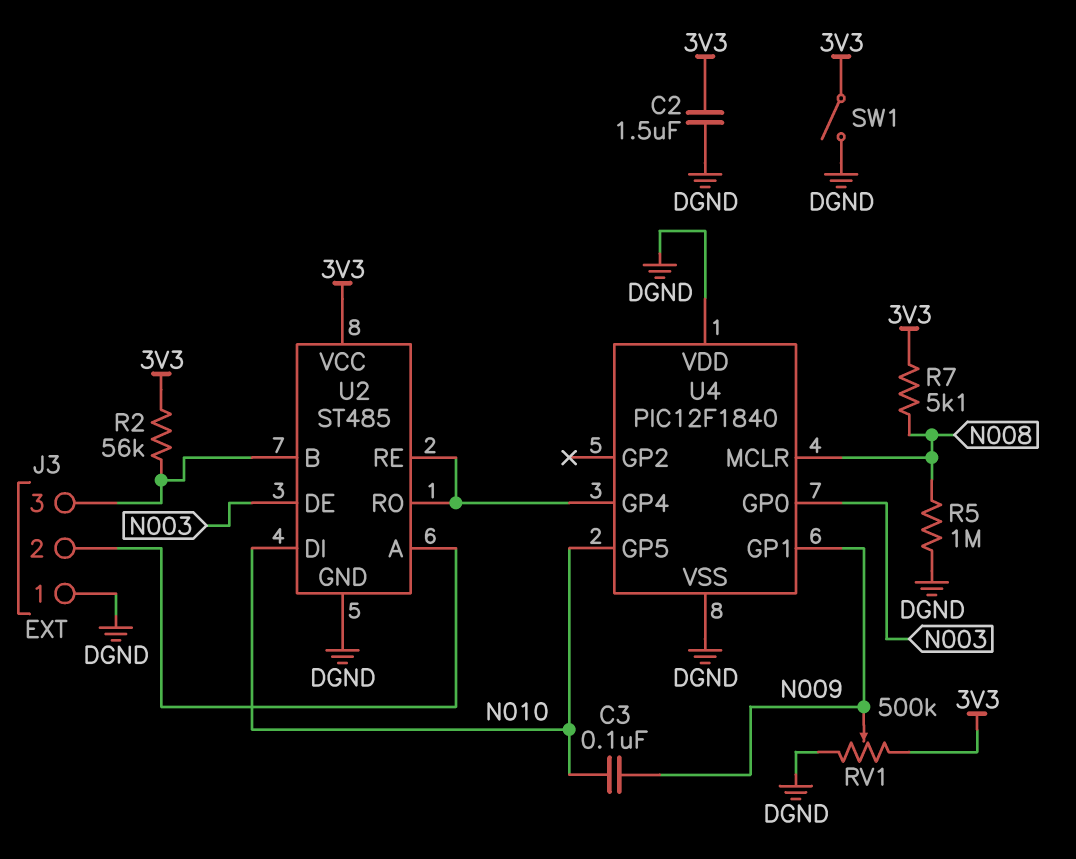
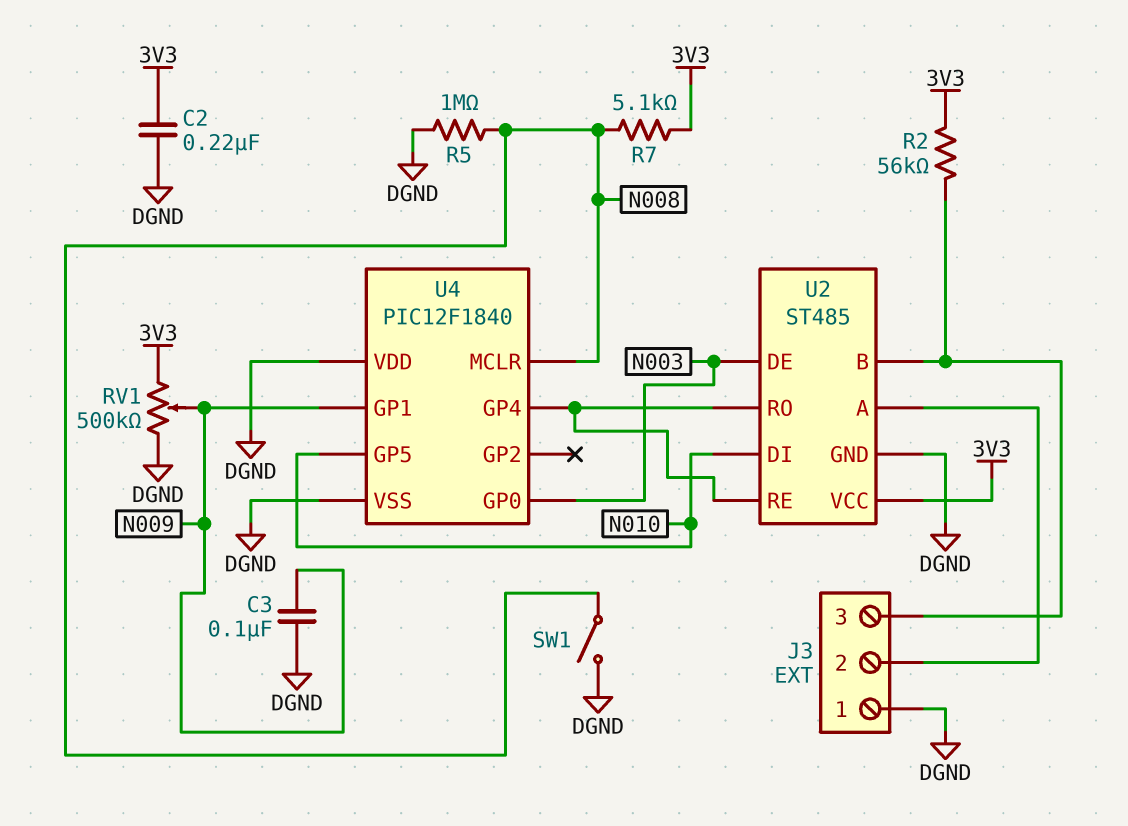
C2: 1.5uF (3V3, DGND) -> 220nF (3V3, DGND)
C3: 100nF (N009, N010) -> 100nF (DGND, N009)
SW1: switch (3V3, DGND) -> switch (DGND, N008)

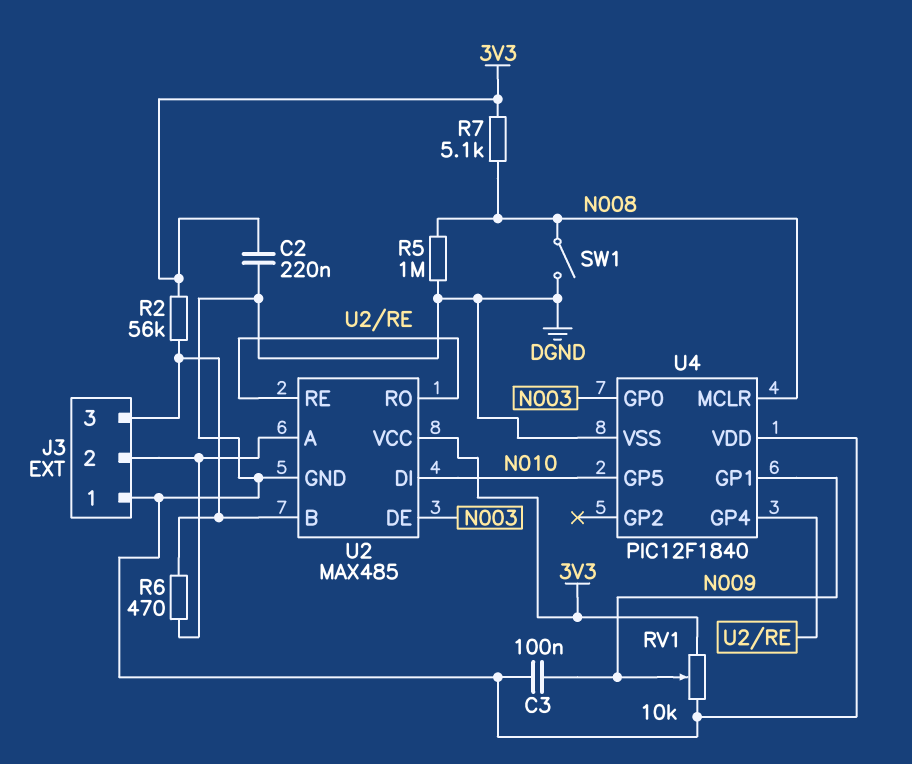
R6: none -> 470 (J3/2, J3/3)
RV1: 500k (3V3, DGND, wiper N009) -> 10k (3V3, DGND, wiper N009)
U2: ST485 -> MAX485

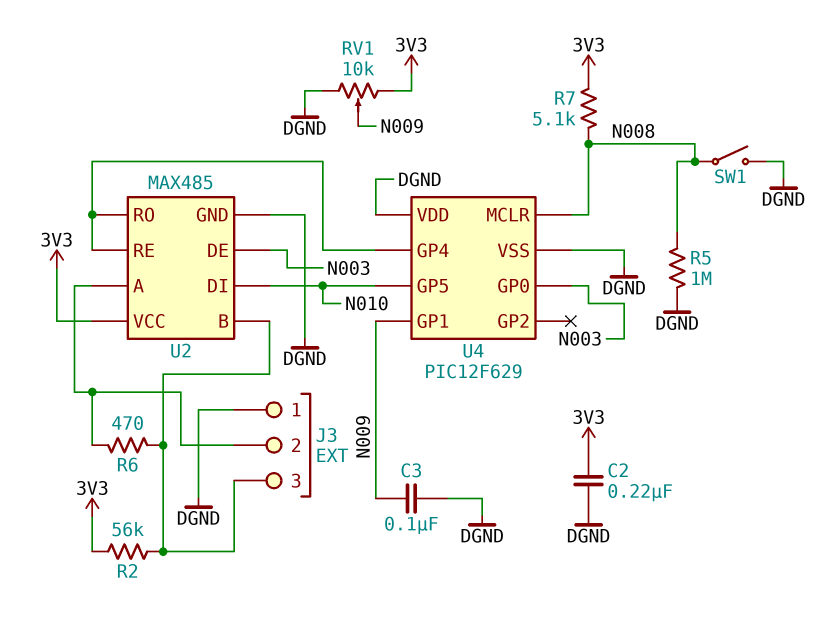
U4: PIC12F1840 -> PIC12F629

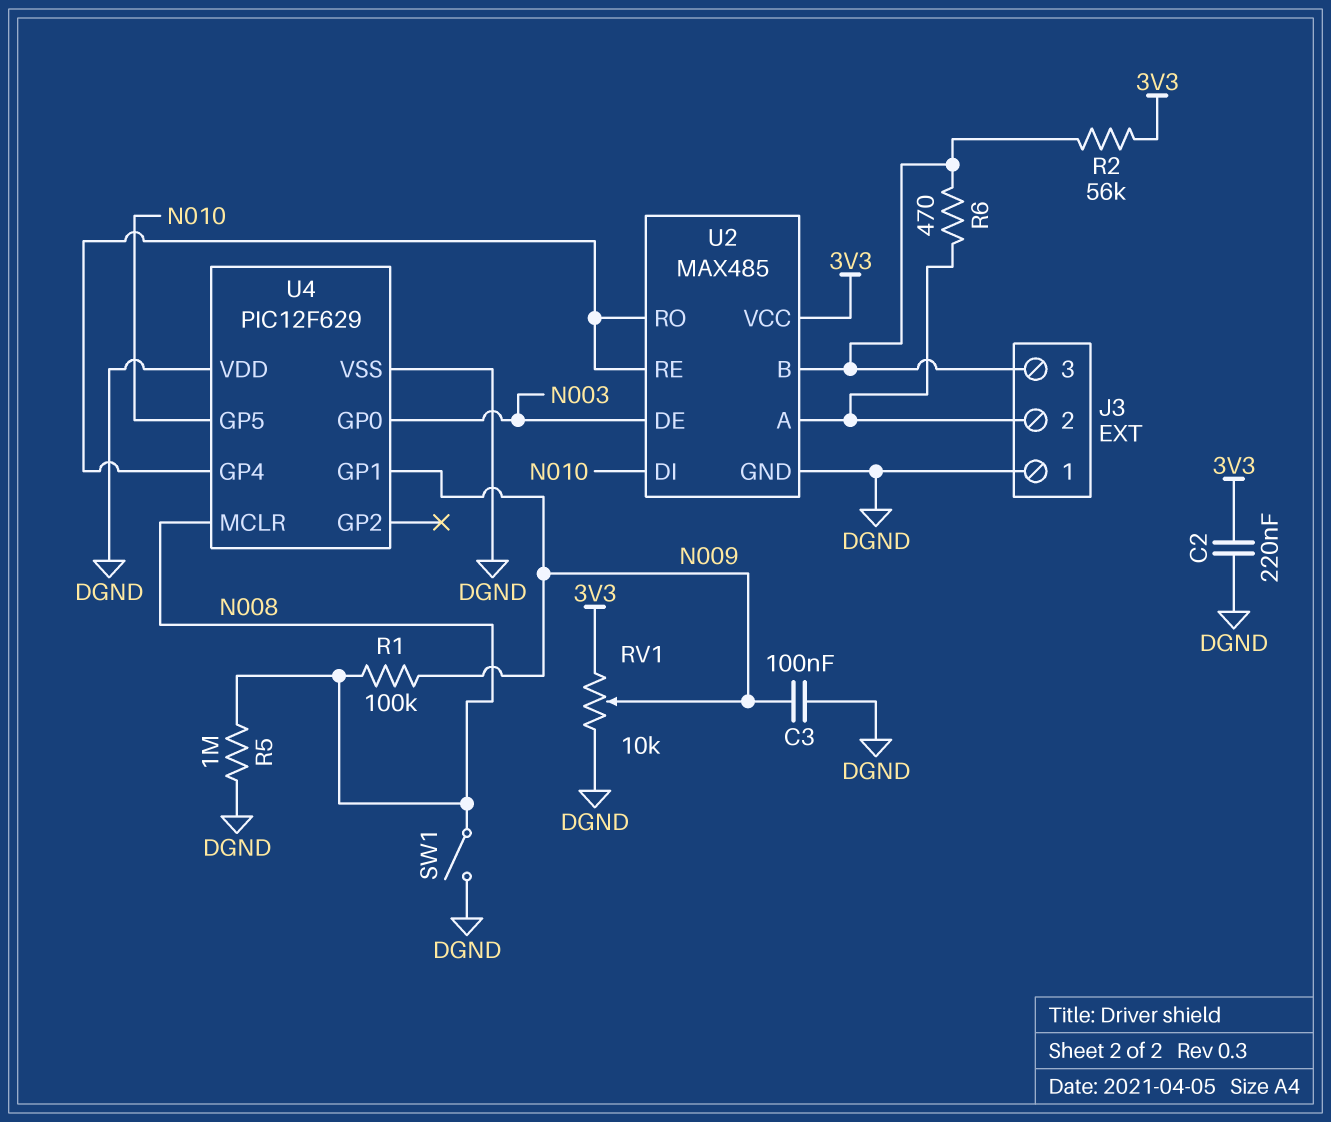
R1: none -> 100k (N008, N009)
R7: 5.1k (3V3, N008) -> none

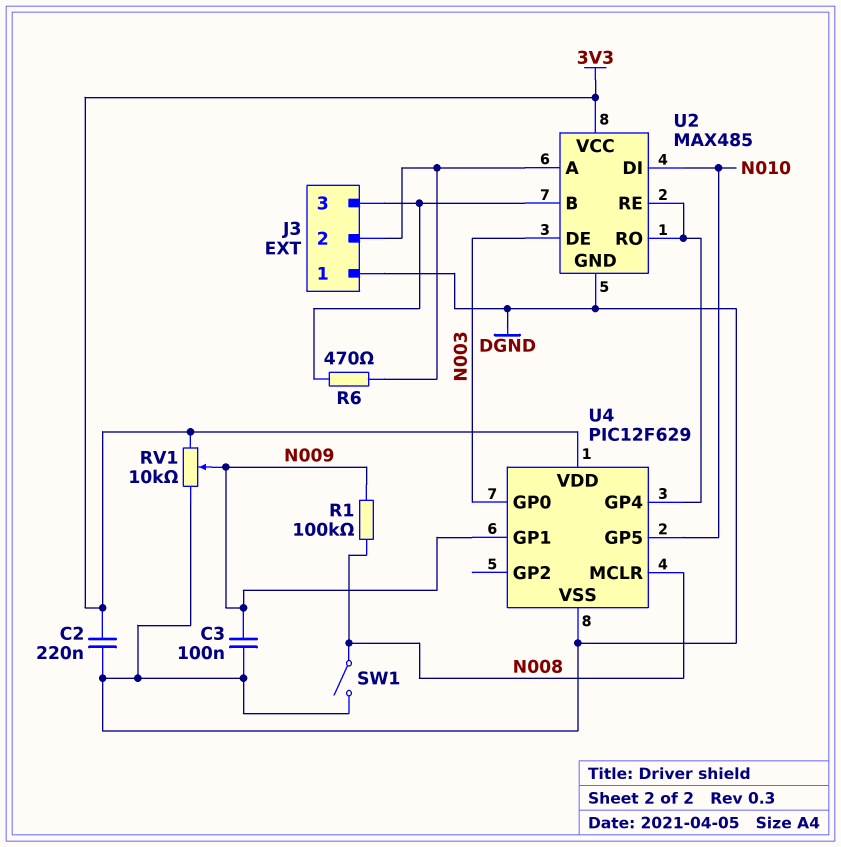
R2: 56k (3V3, J3/3) -> none
R5: 1M (DGND, N008) -> none
U4 pin VDD: DGND -> 3V3

